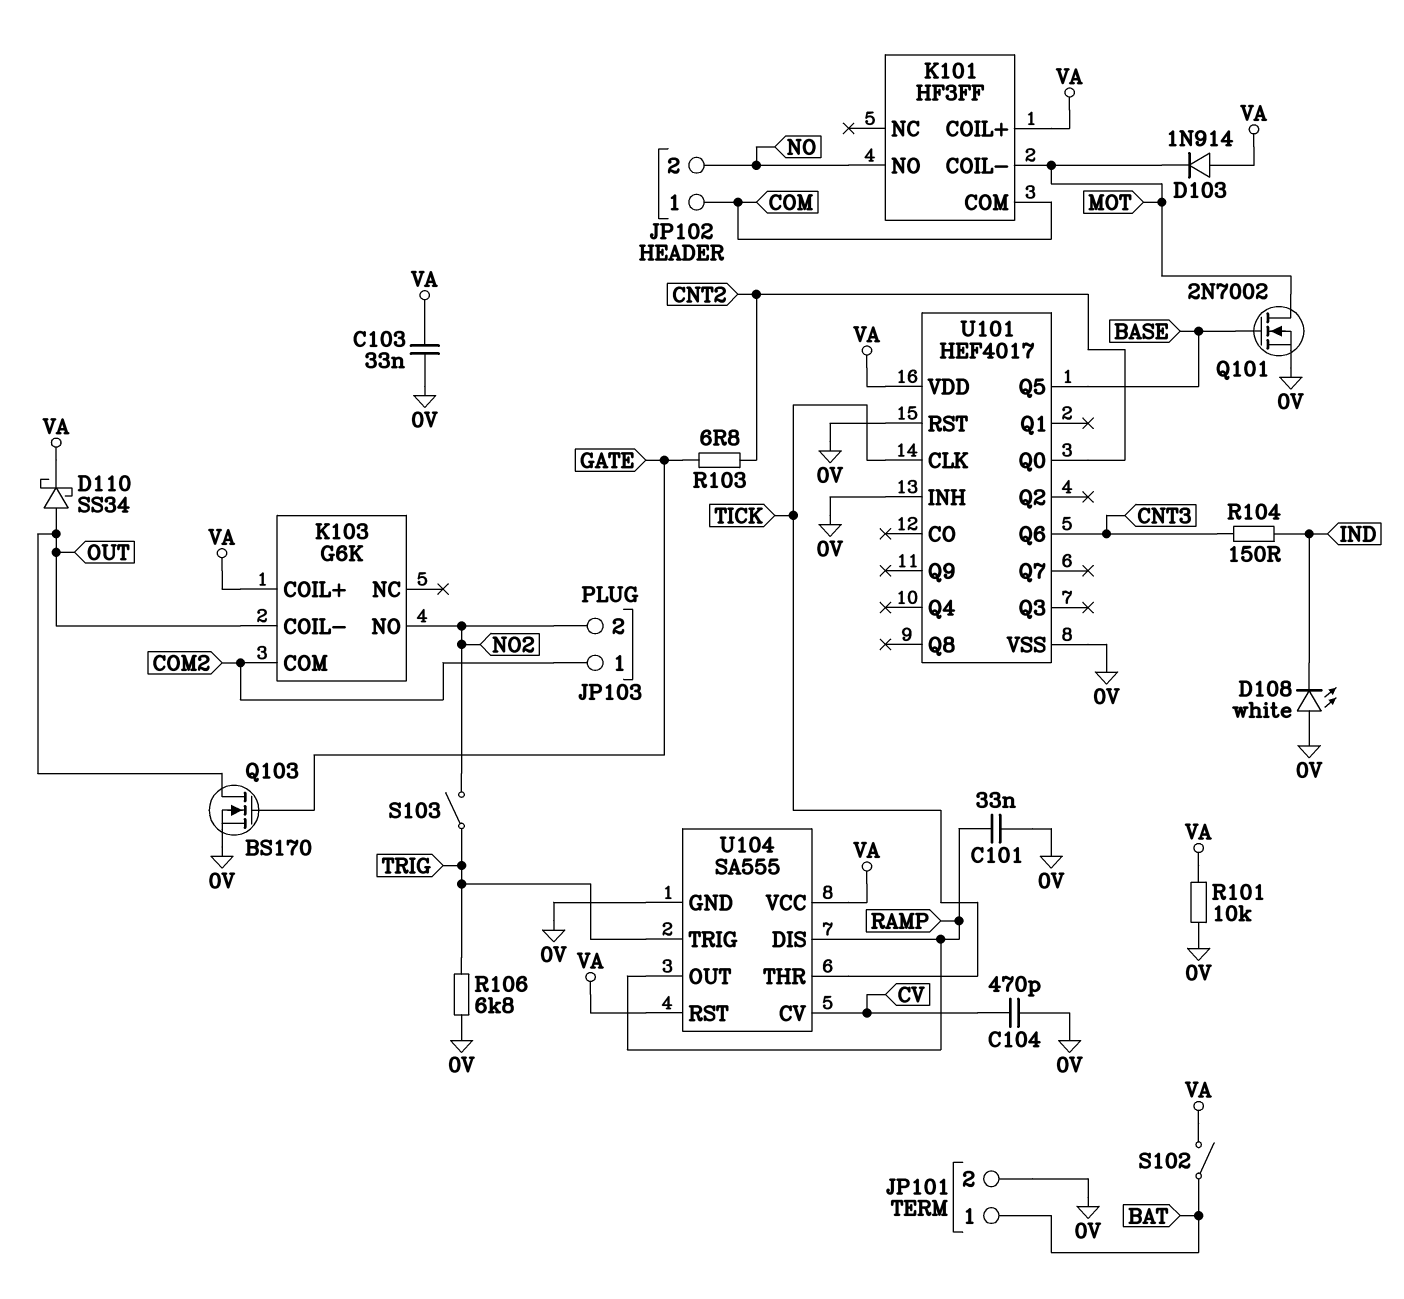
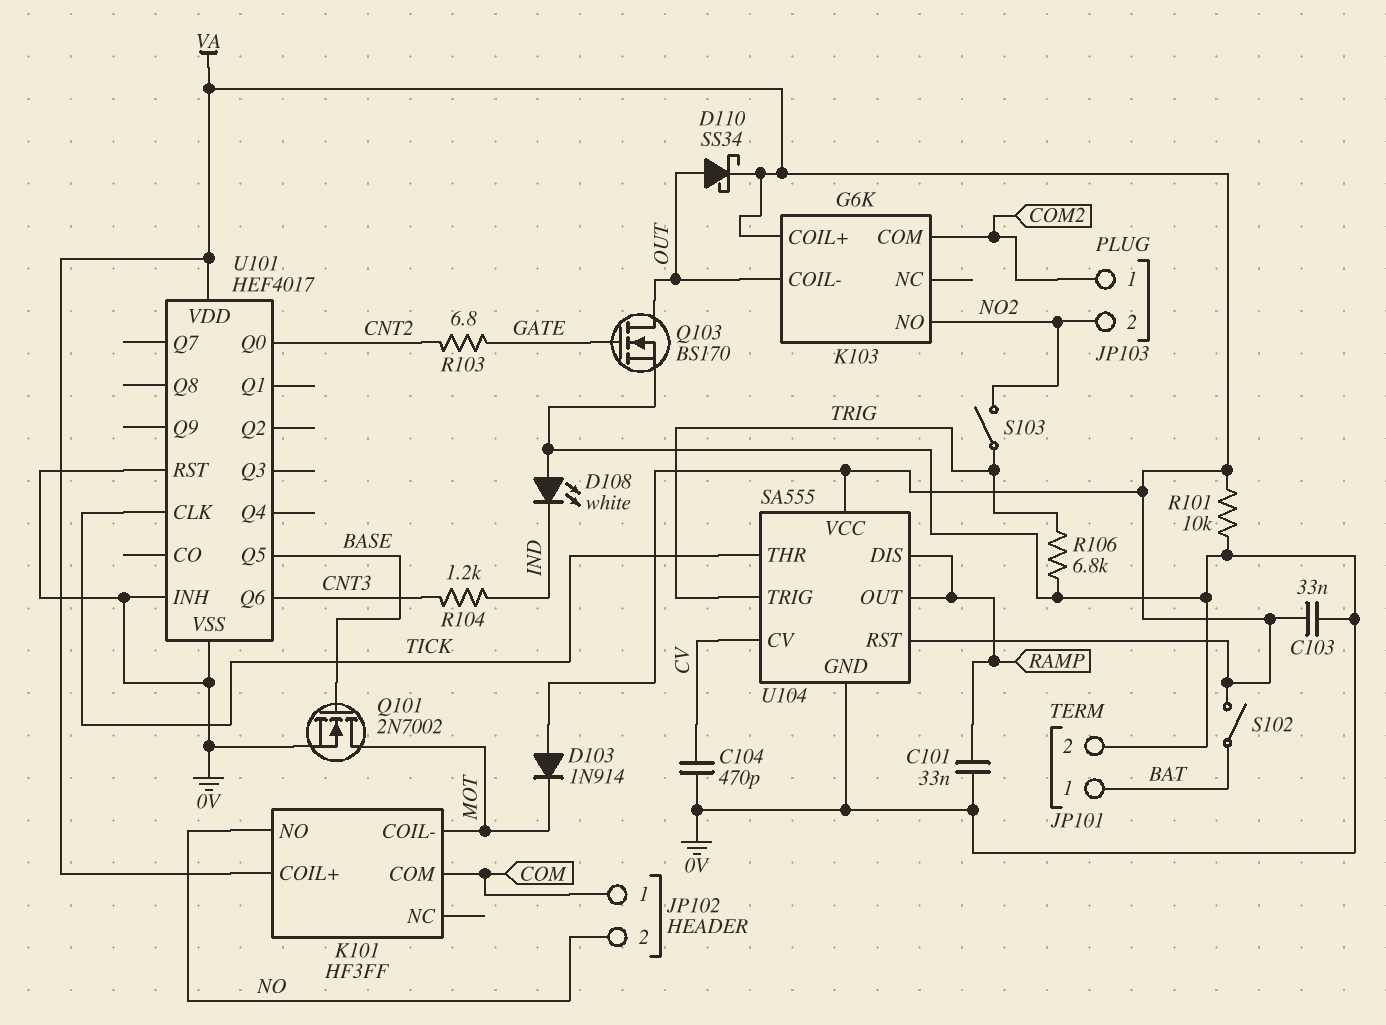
R104: 150 (CNT3, IND) -> 1.2k (CNT3, IND)

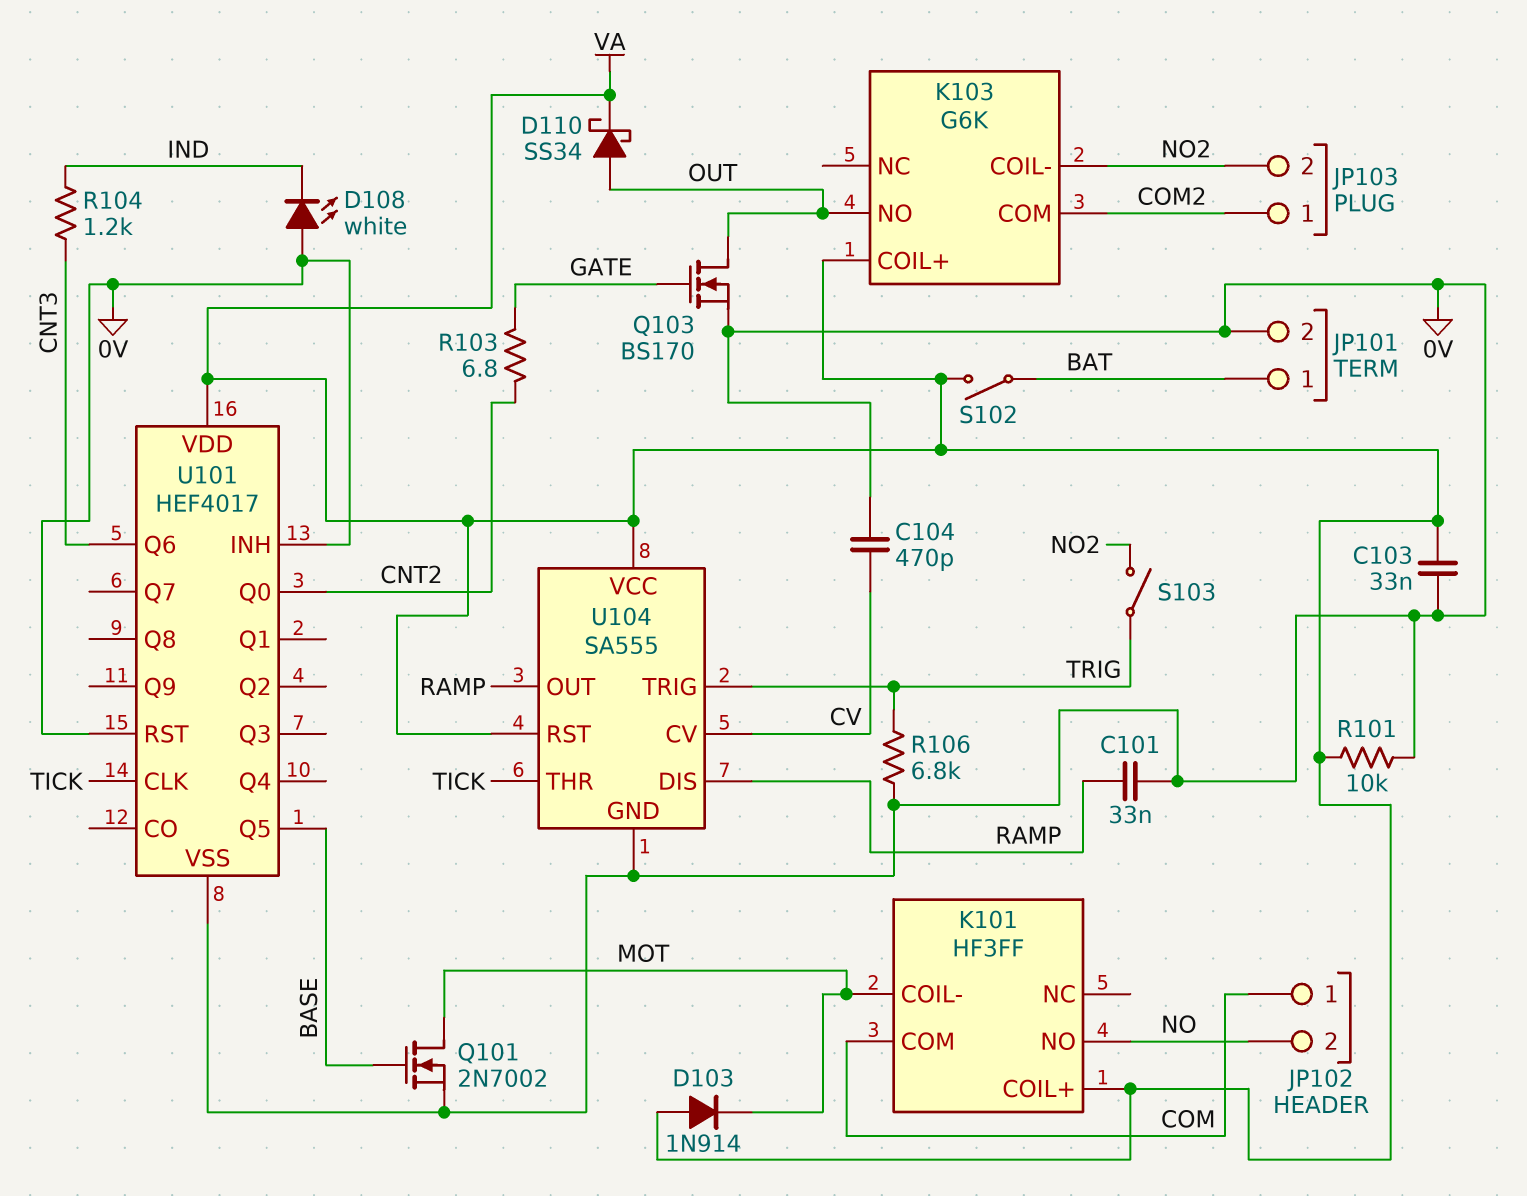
K103 pin COIL-: OUT -> NO2
K103 pin NO: NO2 -> OUT

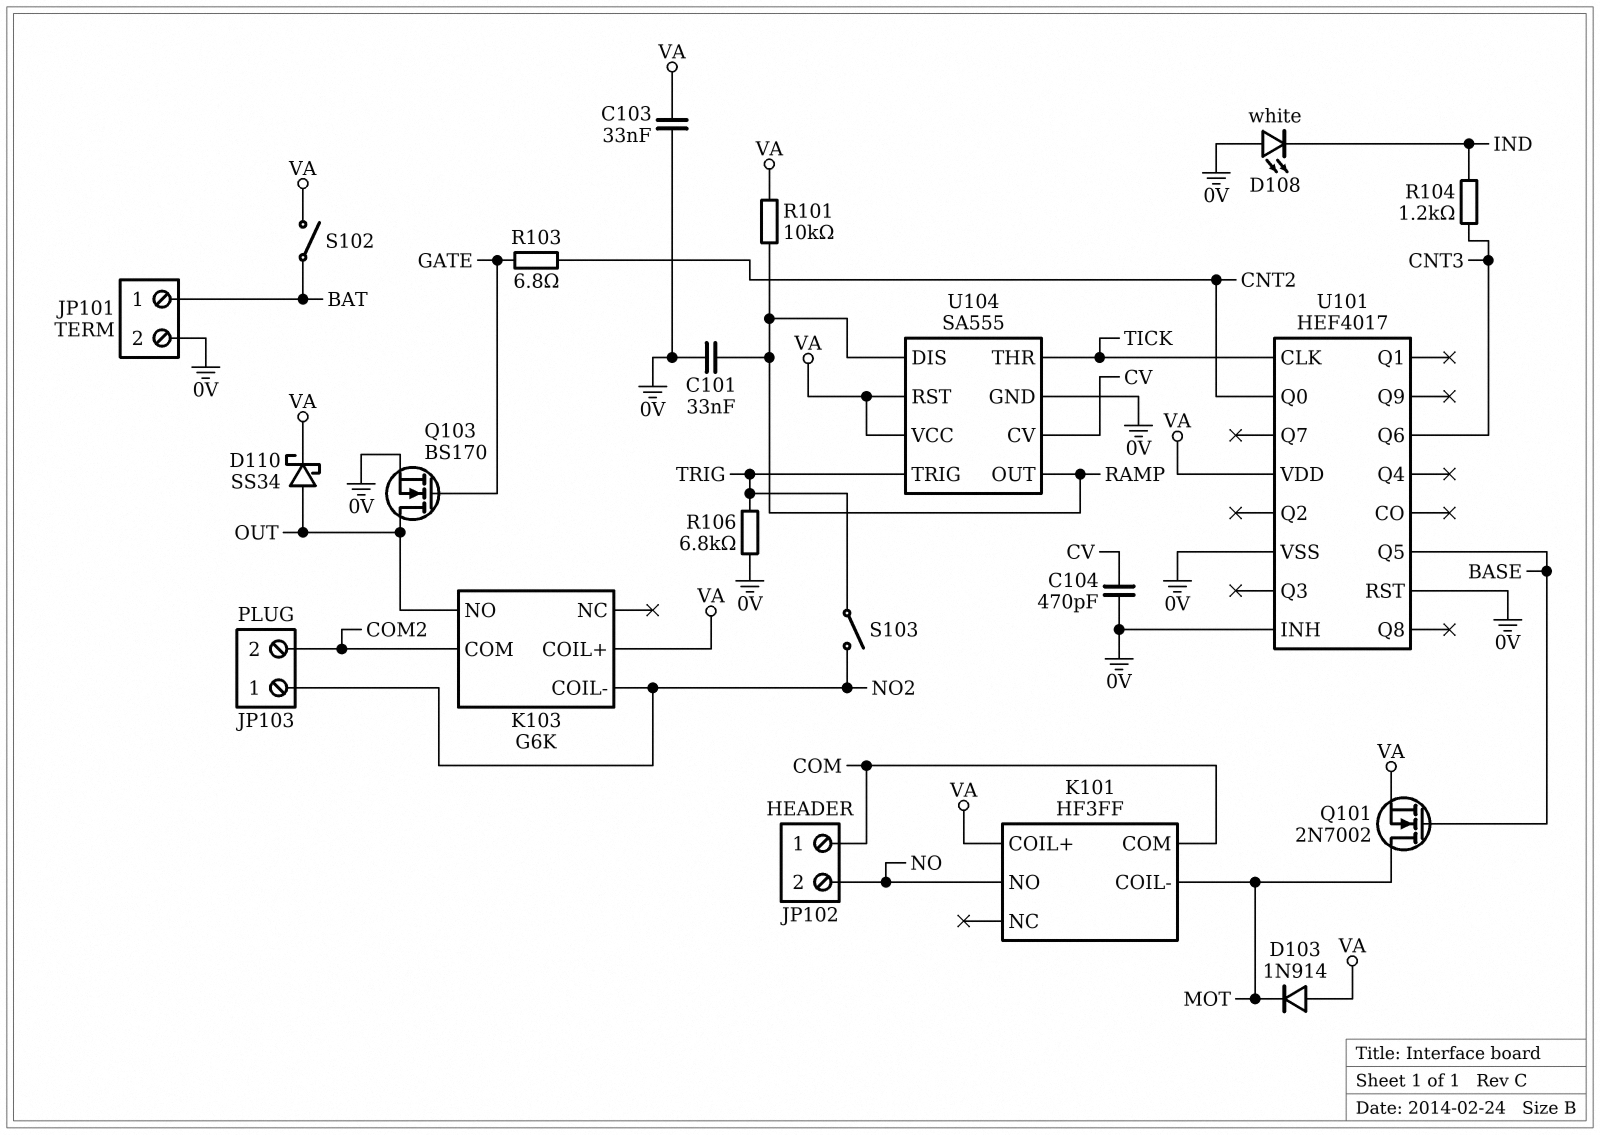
JP103 pin 1: COM2 -> NO2
JP103 pin 2: NO2 -> COM2
Q101: NMOS 2N7002 (G BASE, D MOT, S 0V) -> NMOS 2N7002 (G BASE, D MOT, S VA)
R101: 10k (0V, VA) -> 10k (RAMP, VA)

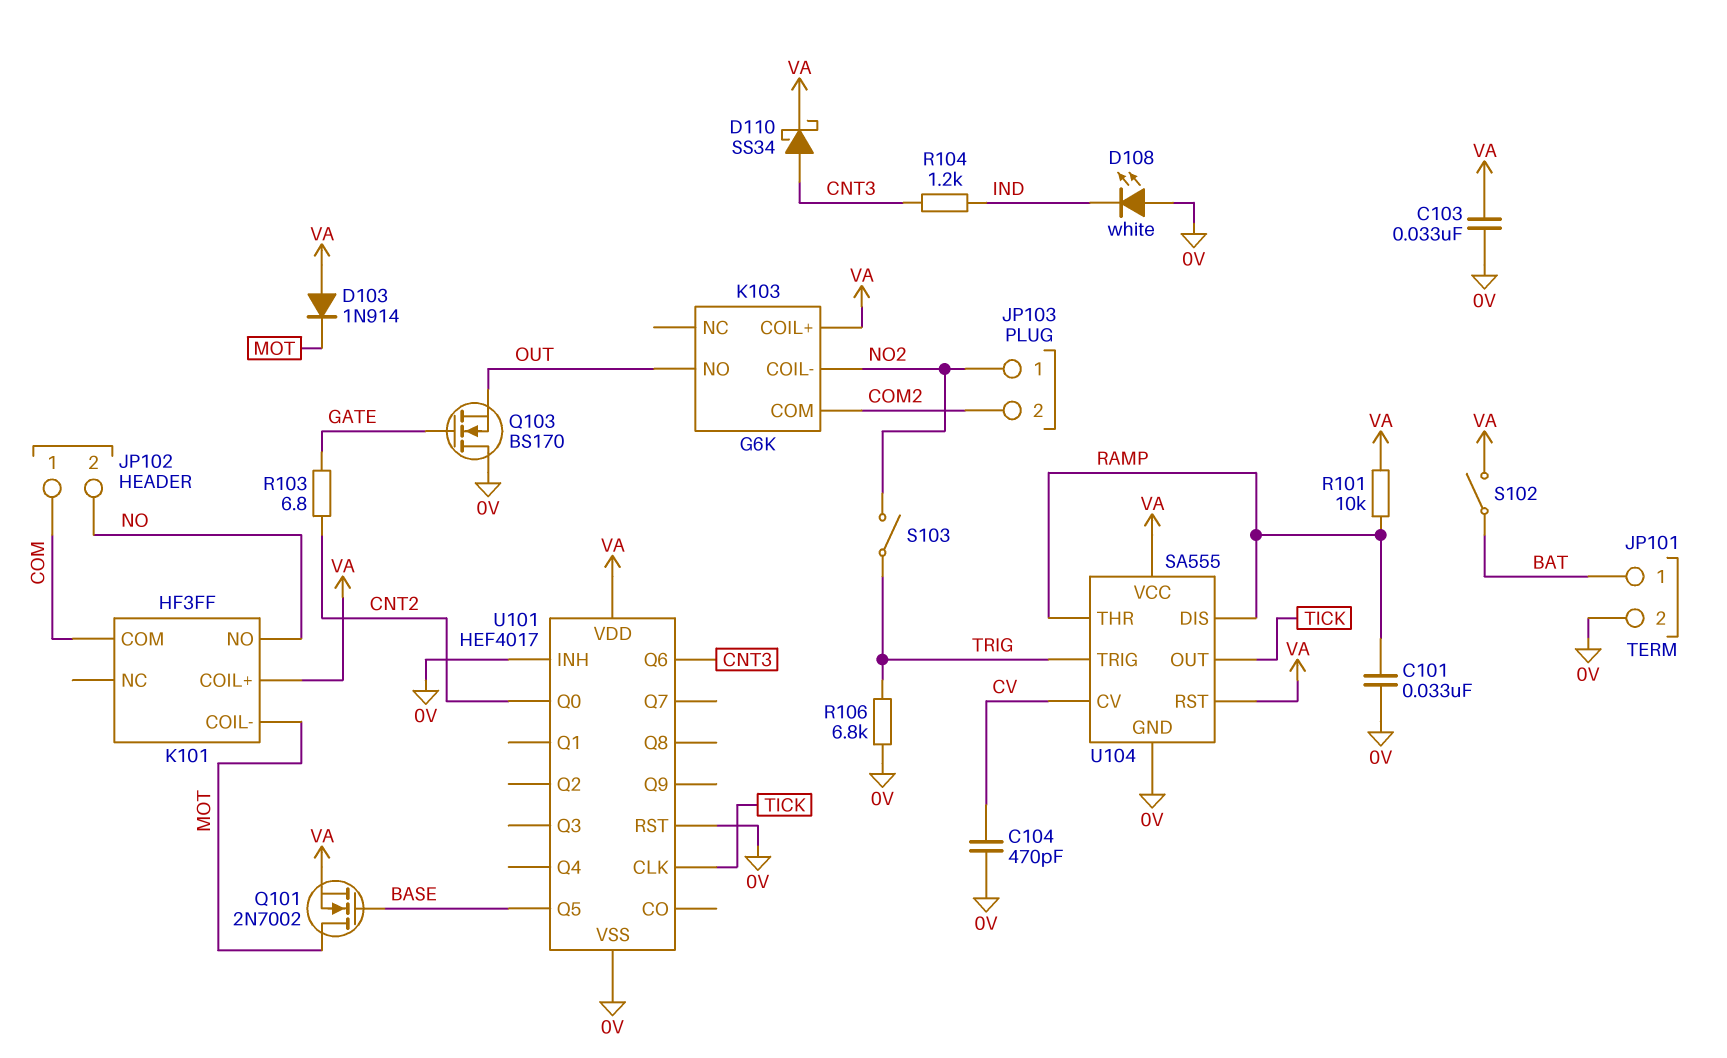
D110: schottky SS34 (A OUT, K VA) -> schottky SS34 (A CNT3, K VA)
Q103: NMOS BS170 (G GATE, D OUT, S 0V) -> NMOS BS170 (G GATE, D 0V, S OUT)
U104 pin OUT: RAMP -> TICK
U104 pin THR: TICK -> RAMP

